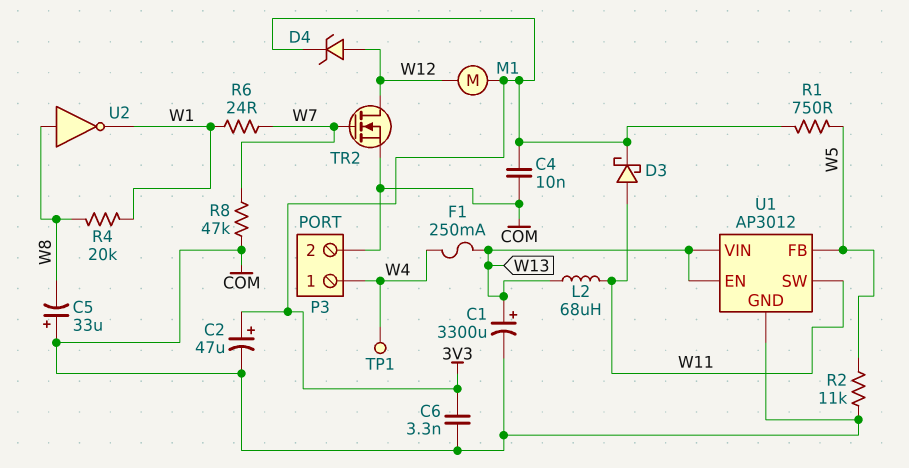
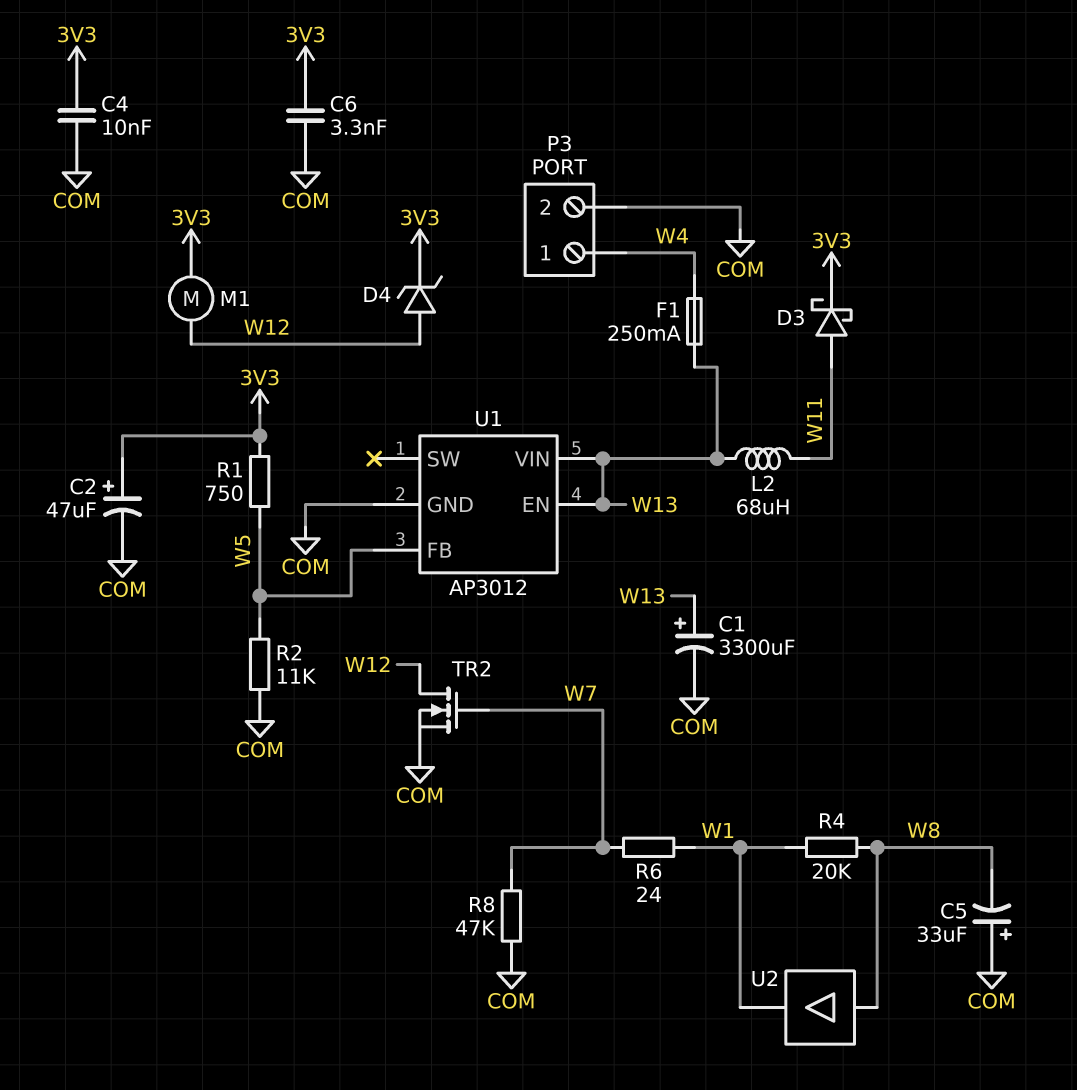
TP1: test point (W4) -> none
U1 pin SW: W11 -> none
U2: NOT (in W8, out W1) -> buffer (in W8, out W1)

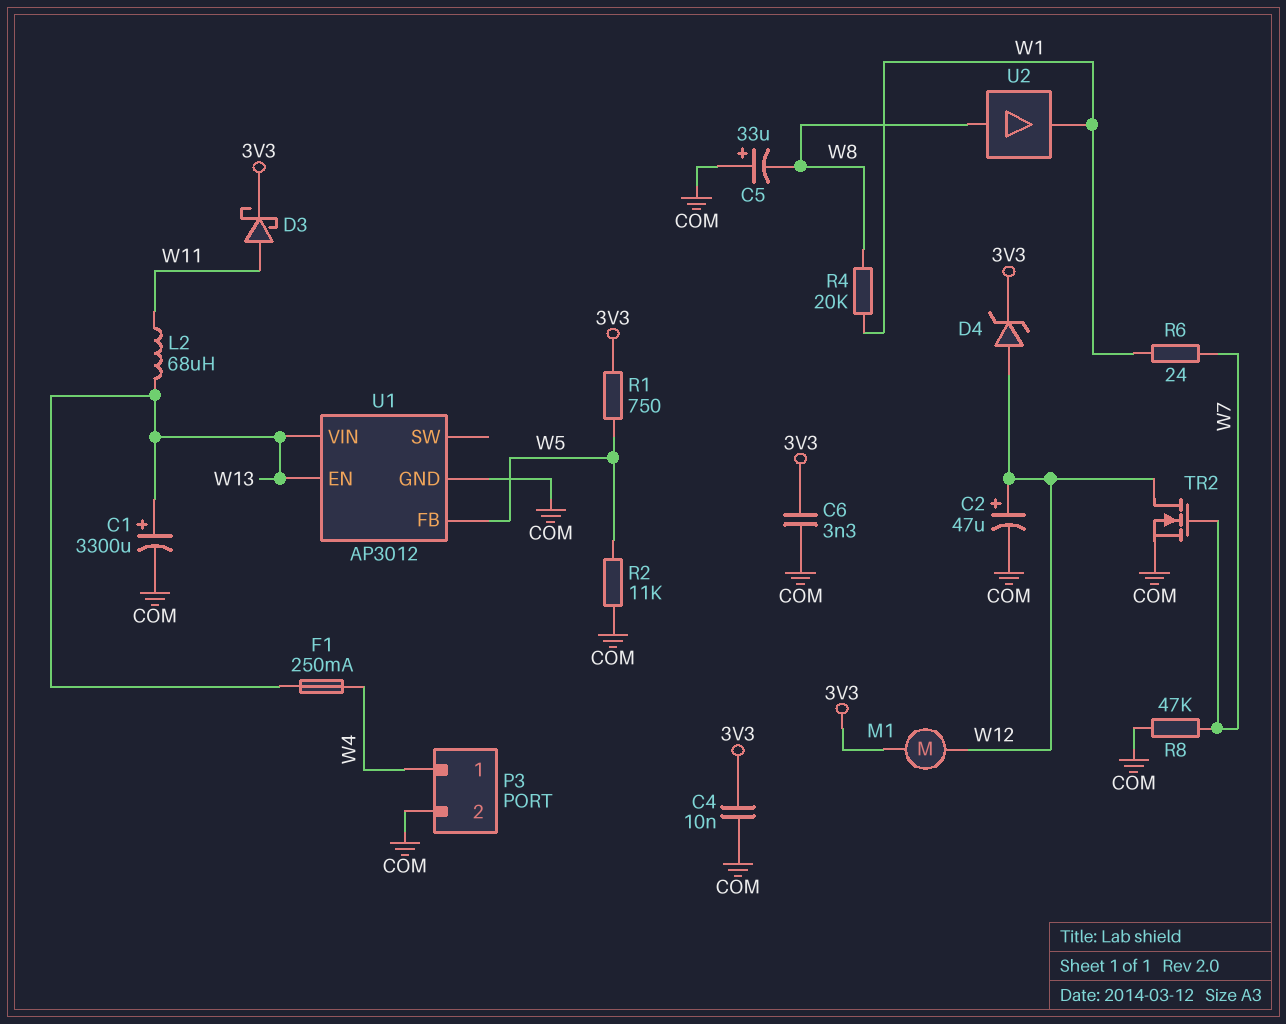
C2: 47uF (plus 3V3, minus COM) -> 47uF (plus W12, minus COM)

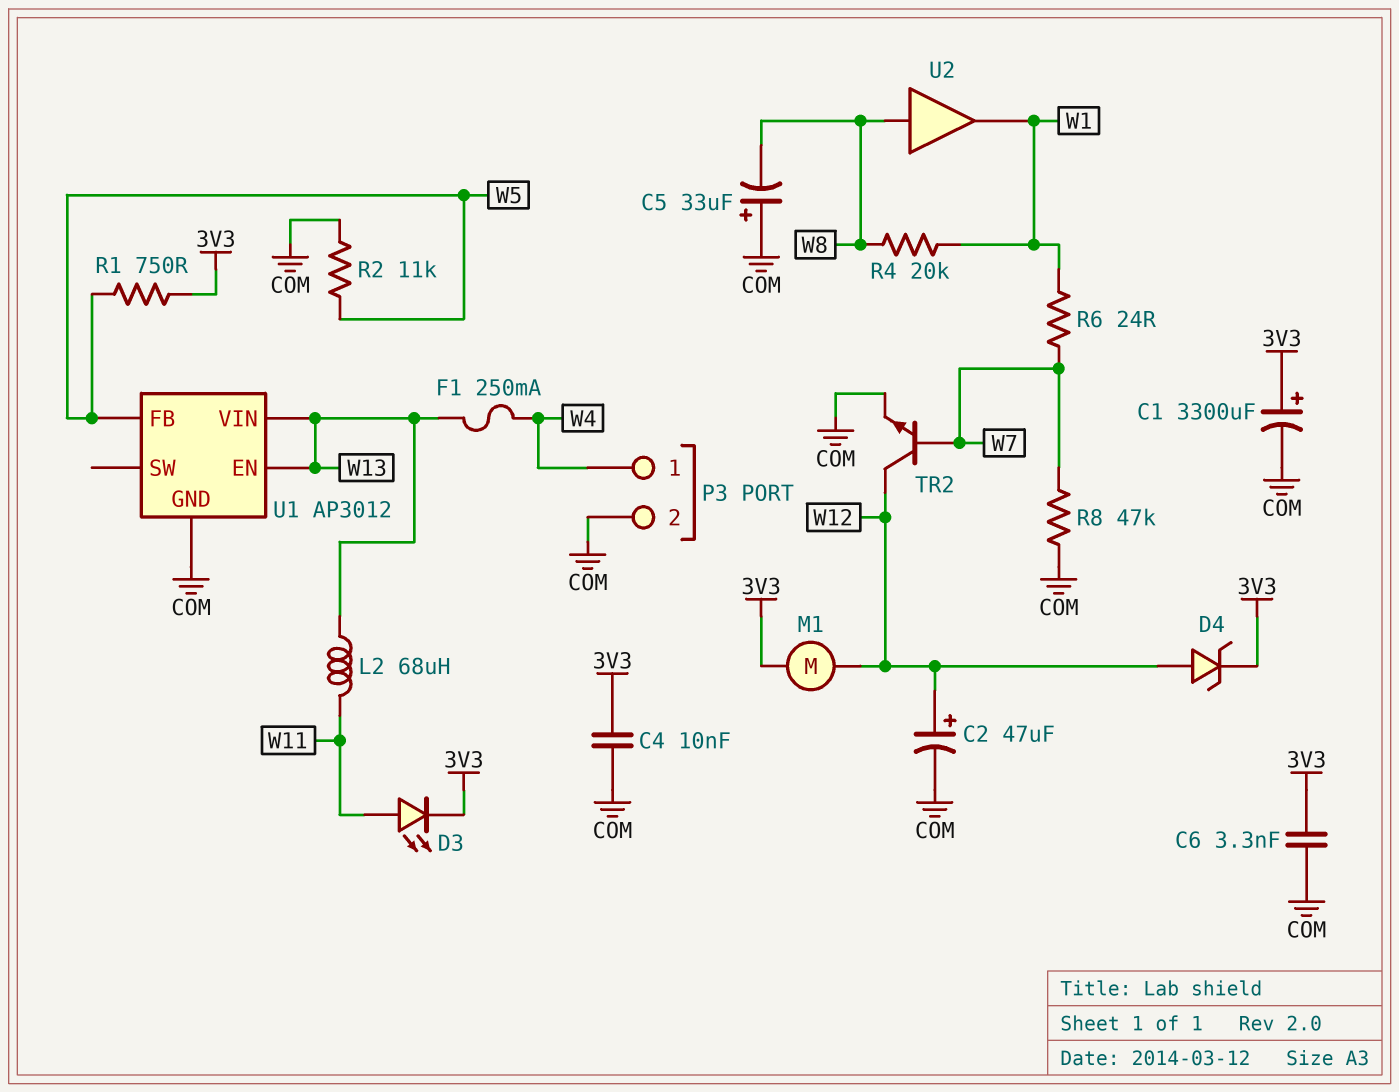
C1: 3300uF (plus W13, minus COM) -> 3300uF (plus 3V3, minus COM)
D3: schottky (A W11, K 3V3) -> LED (A W11, K 3V3)
TR2: NMOS (G W7, D W12, S COM) -> NPN (B W7, C W12, E COM)

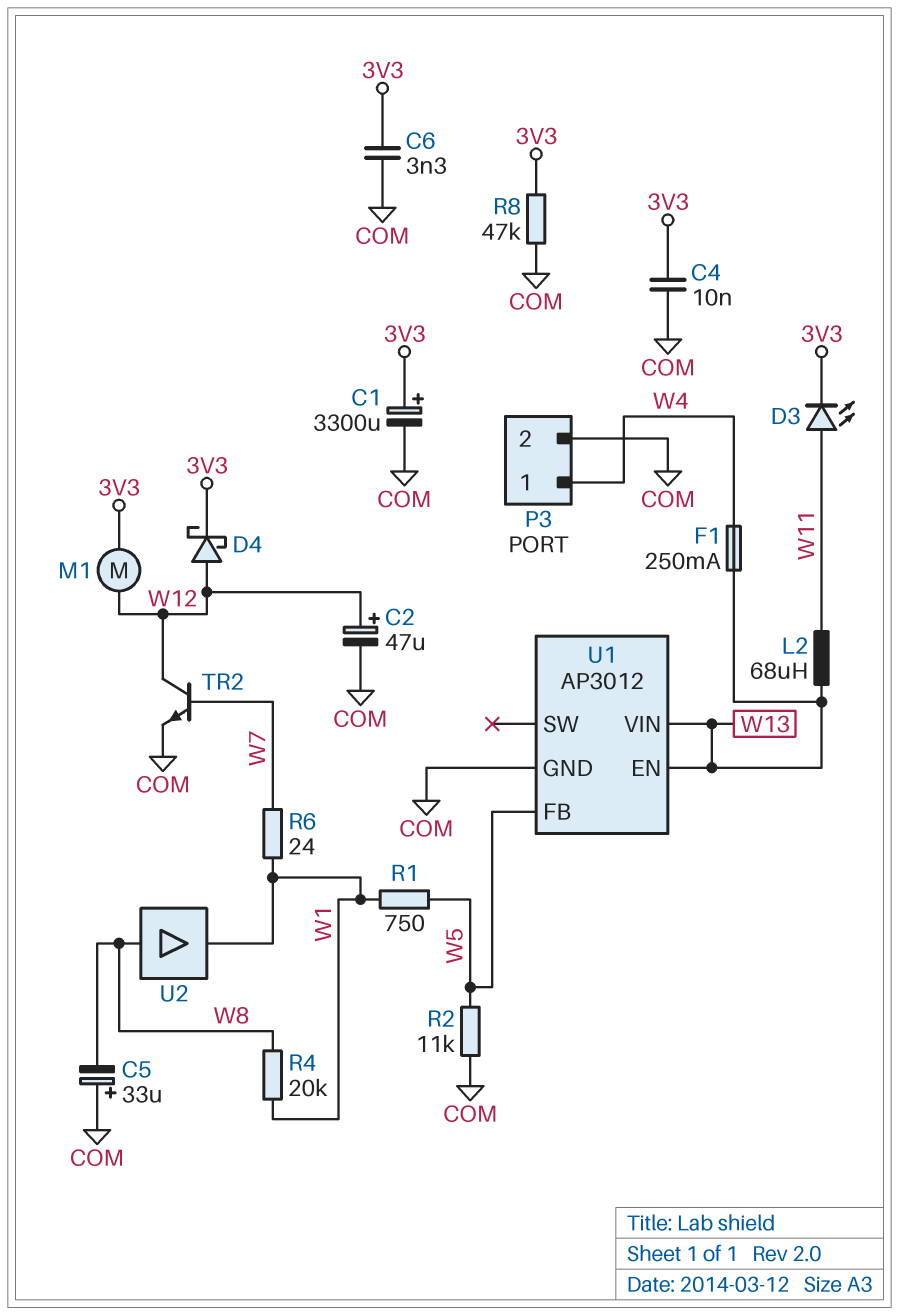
D4: zener (A W12, K 3V3) -> schottky (A W12, K 3V3)
R1: 750 (3V3, W5) -> 750 (W1, W5)
R8: 47k (COM, W7) -> 47k (3V3, COM)

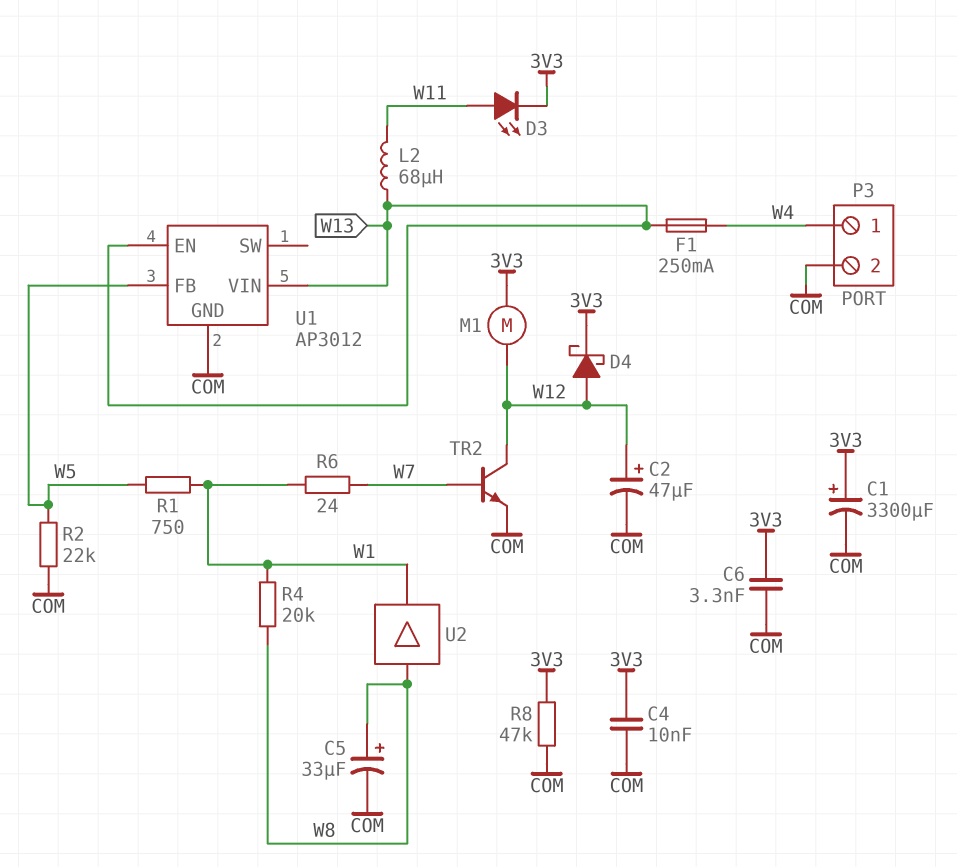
C5: 33uF (plus COM, minus W8) -> 33uF (plus W8, minus COM)
R2: 11k (COM, W5) -> 22k (COM, W5)

